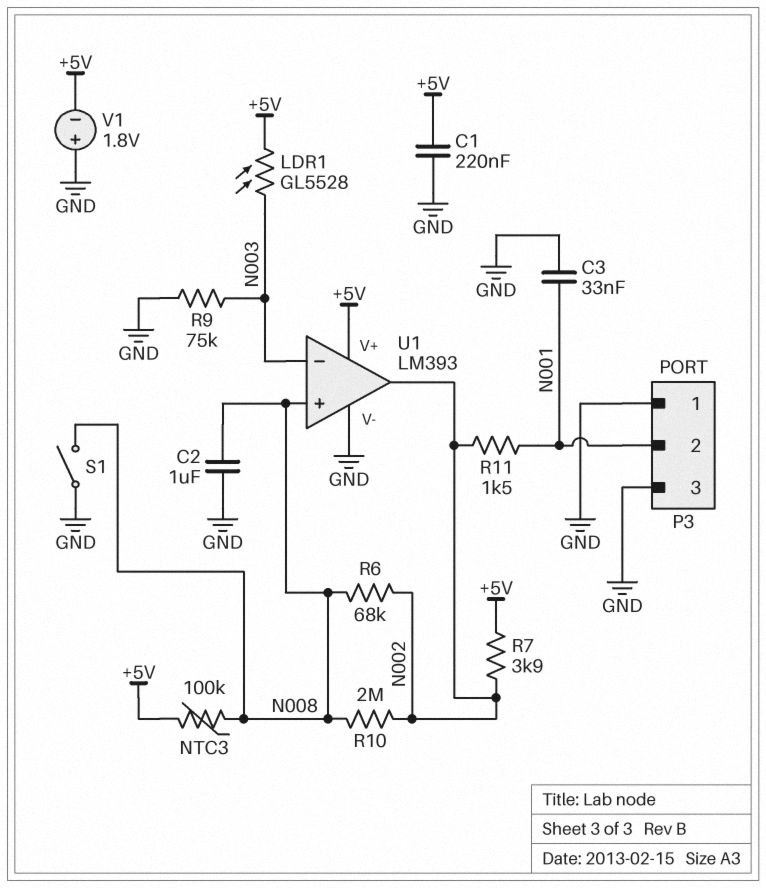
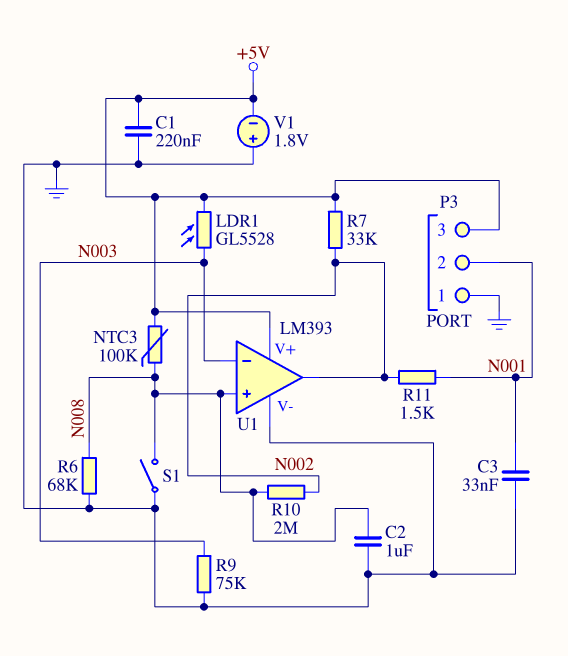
P3 pin 3: GND -> +5V
R6: 68k (N002, N008) -> 68k (GND, N008)
R7: 3.9k (+5V, N002) -> 33k (+5V, N002)

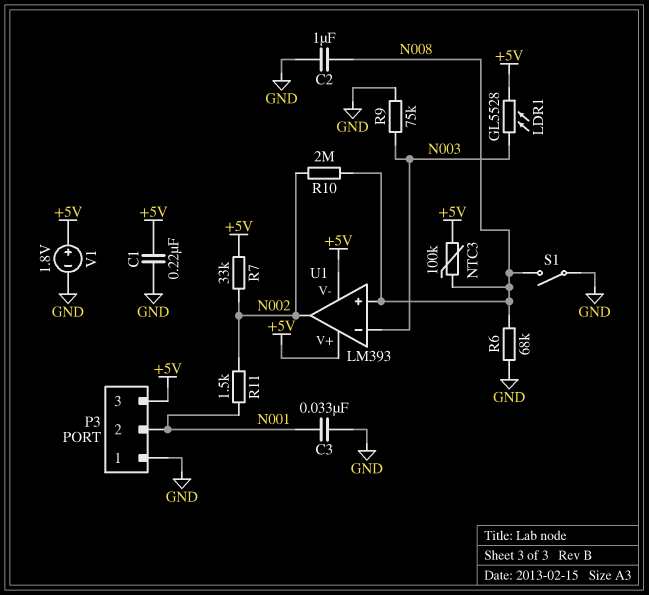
U1 pin V-: GND -> +5V
V1: 1.8V (plus GND, minus +5V) -> 1.8V (plus +5V, minus GND)

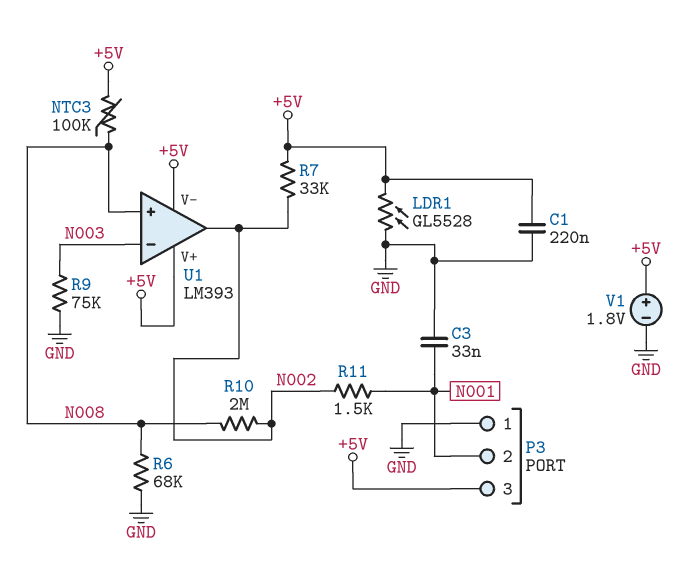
C2: 1uF (GND, N008) -> none
LDR1: GL5528 (+5V, N003) -> GL5528 (+5V, GND)
S1: switch (GND, N008) -> none

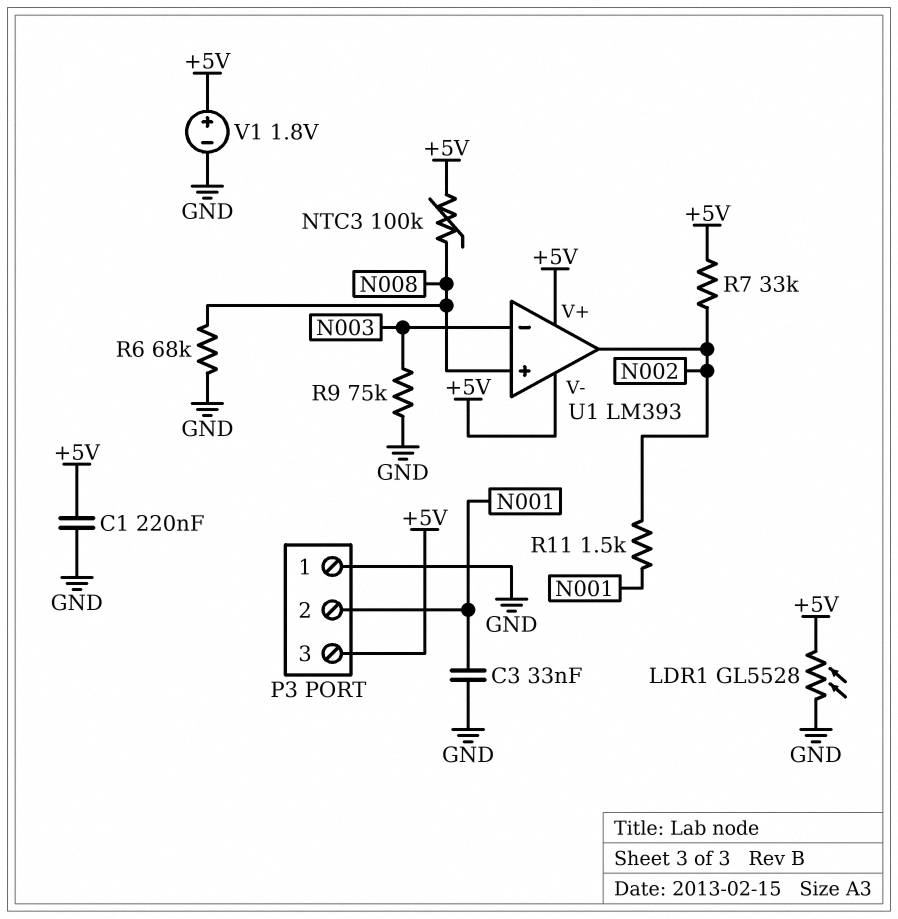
R10: 2M (N002, N008) -> none

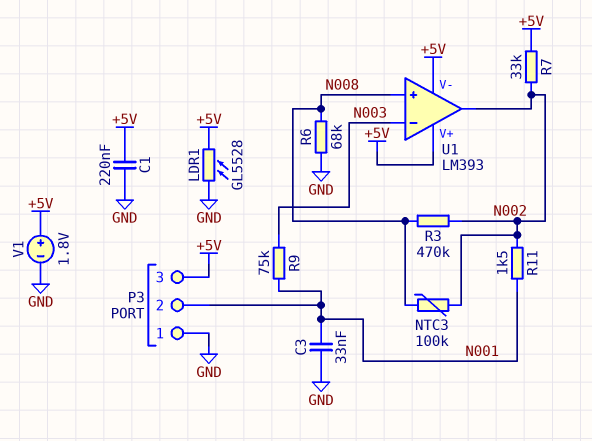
NTC3: 100k (+5V, N008) -> 100k (N002, N008)
R3: none -> 470k (N002, N008)
R9: 75k (GND, N003) -> 75k (N001, N003)

